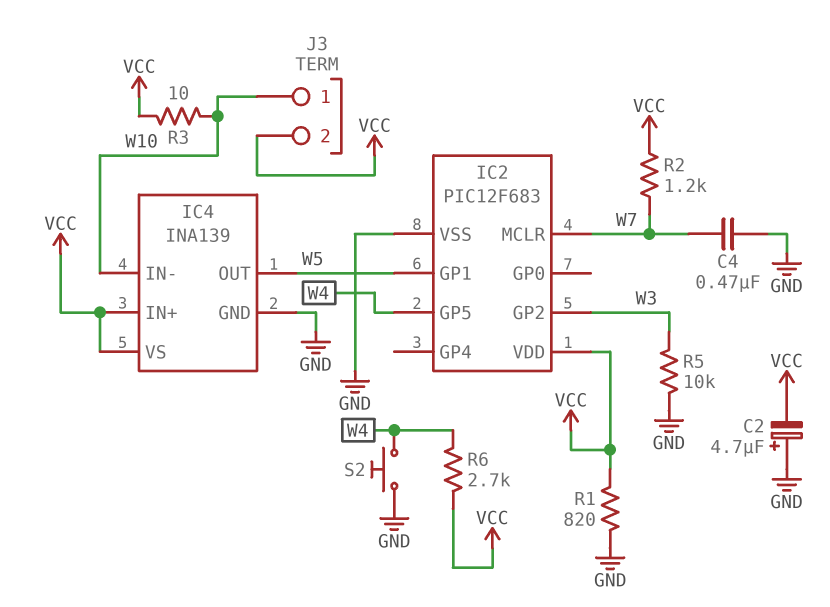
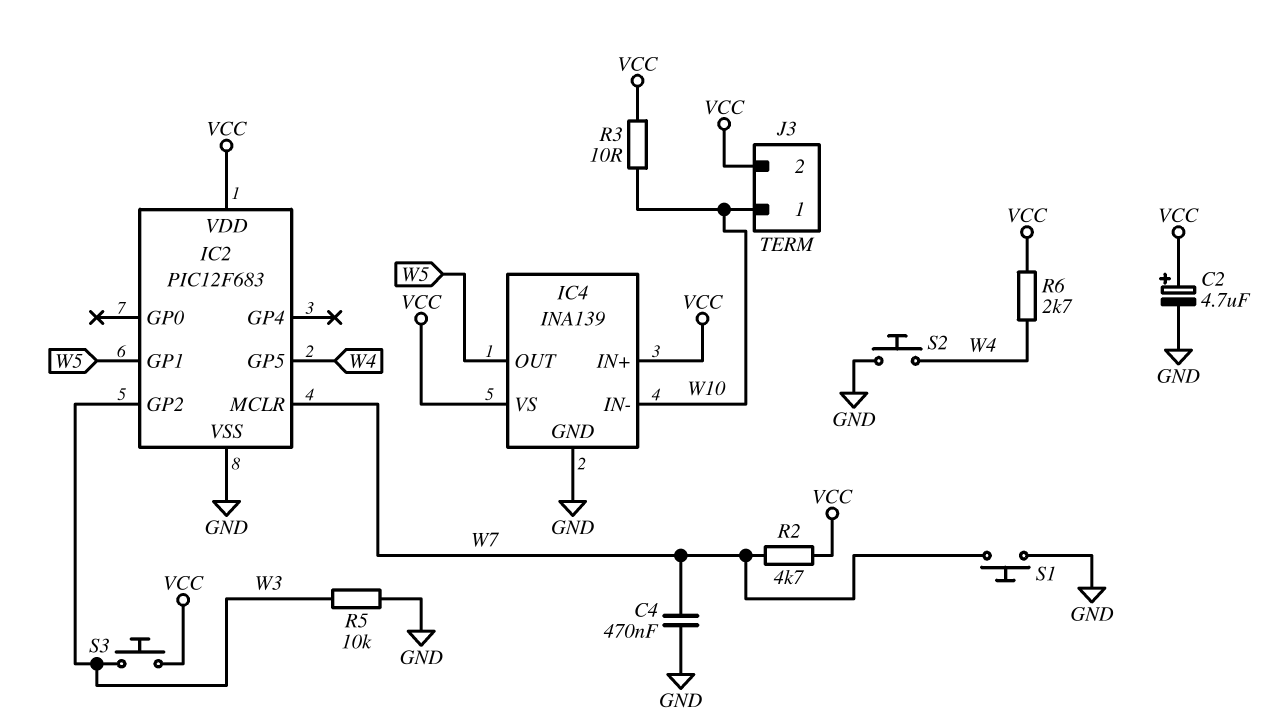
C2: 4.7uF (plus GND, minus VCC) -> 4.7uF (plus VCC, minus GND)
R1: 820 (GND, VCC) -> none
R2: 1.2k (VCC, W7) -> 4.7k (VCC, W7)
S1: none -> button (GND, W7)
S3: none -> button (VCC, W3)

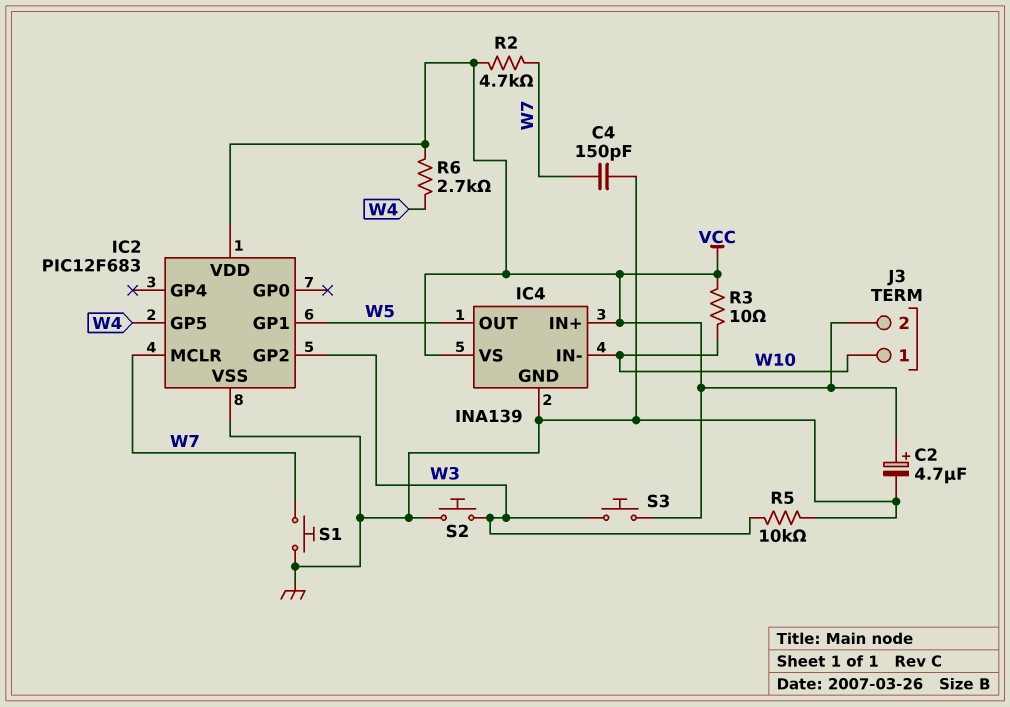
C4: 470nF (GND, W7) -> 150pF (GND, W7)
S2: button (GND, W4) -> button (GND, W3)

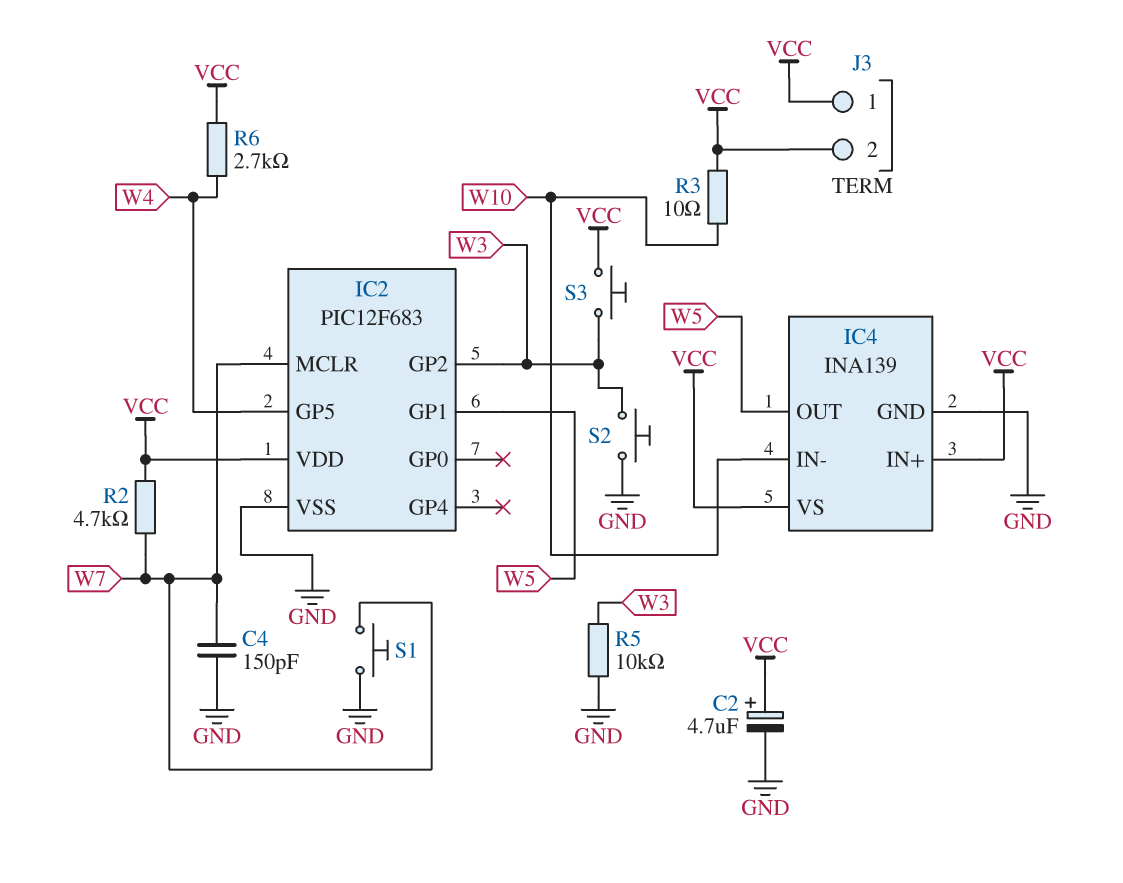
J3 pin 1: W10 -> VCC

